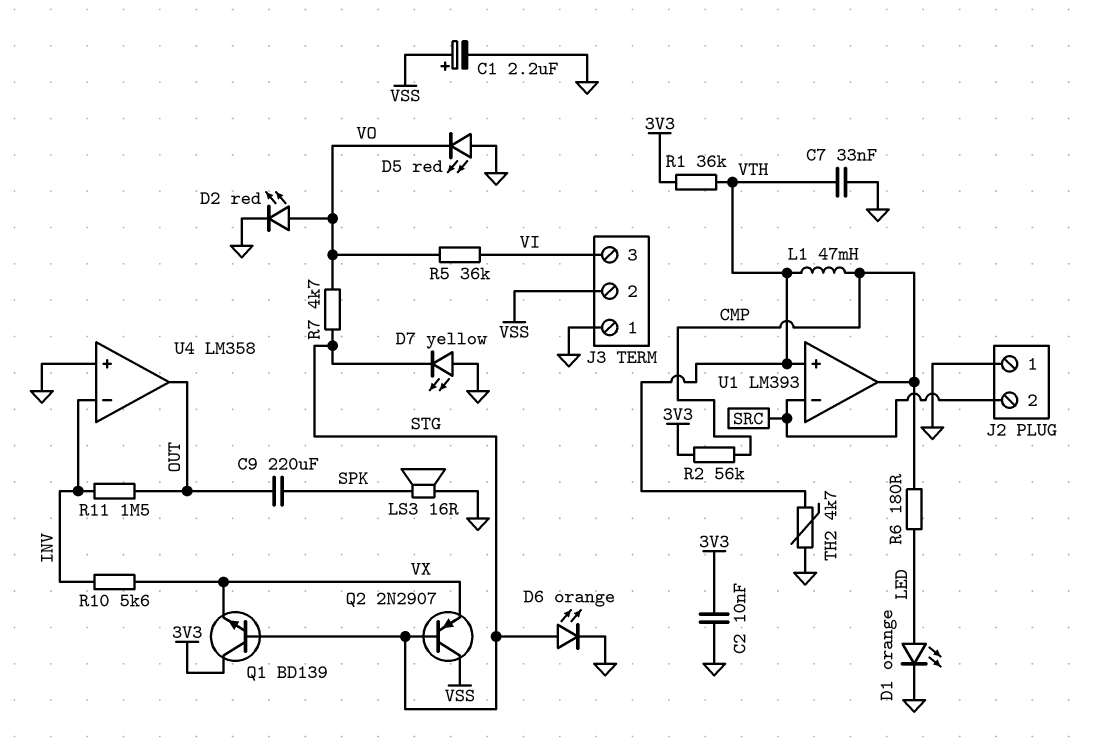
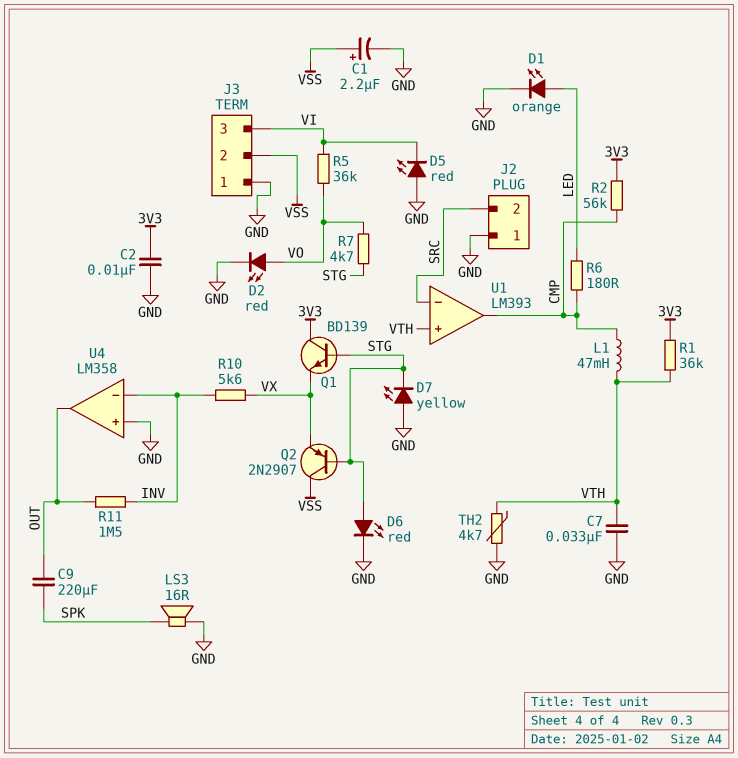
D5: LED red (A GND, K VO) -> LED red (A GND, K VI)
D6: LED orange (A STG, K GND) -> LED red (A STG, K GND)

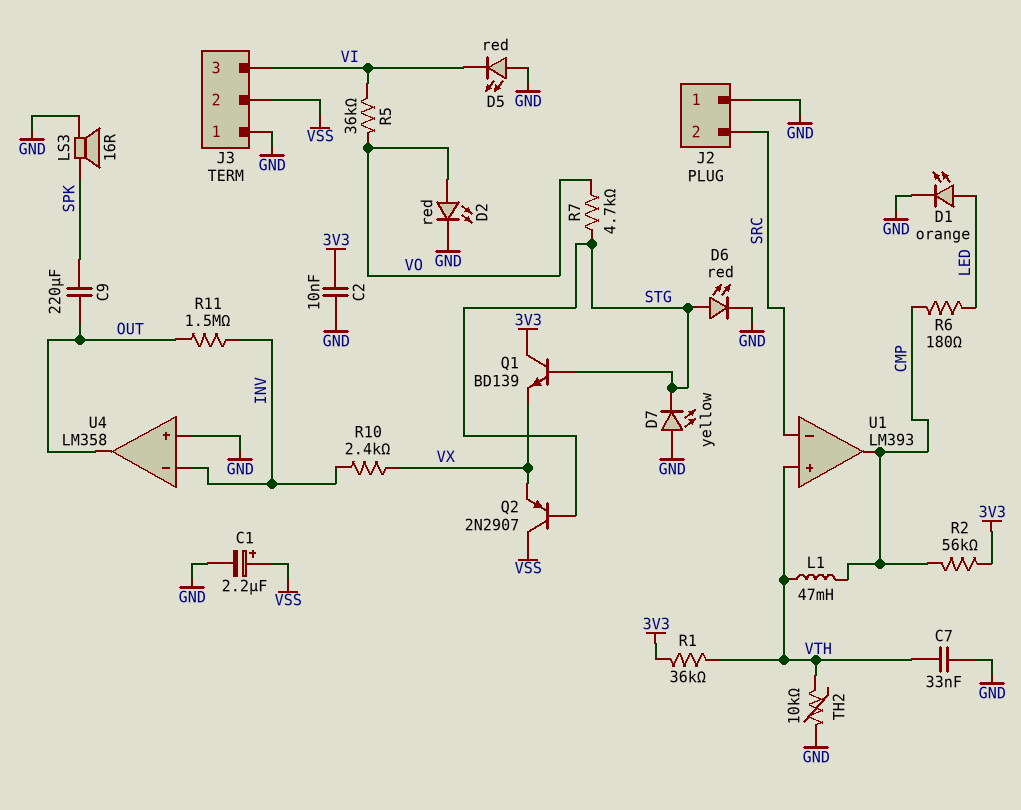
R10: 5.6k (INV, VX) -> 2.4k (INV, VX)
TH2: 4.7k (GND, VTH) -> 10k (GND, VTH)

